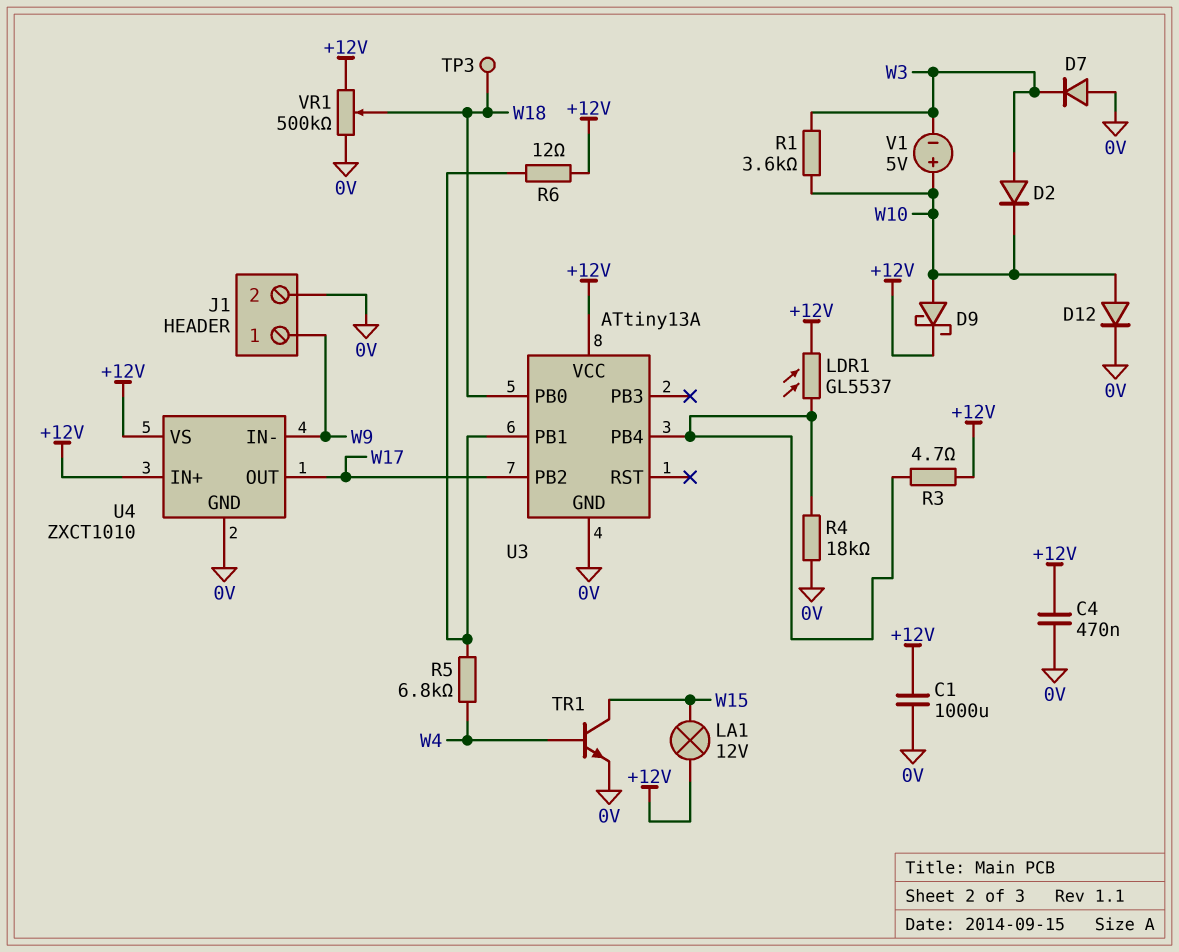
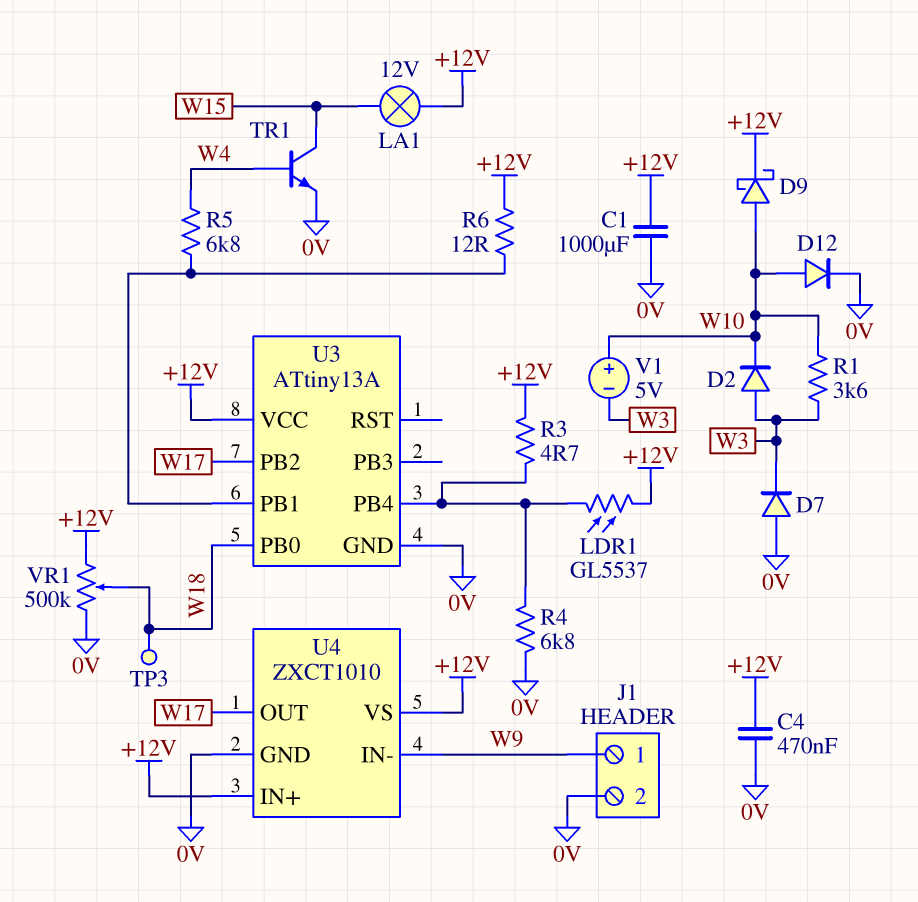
R4: 18k (0V, U3/PB4) -> 6.8k (0V, U3/PB4)

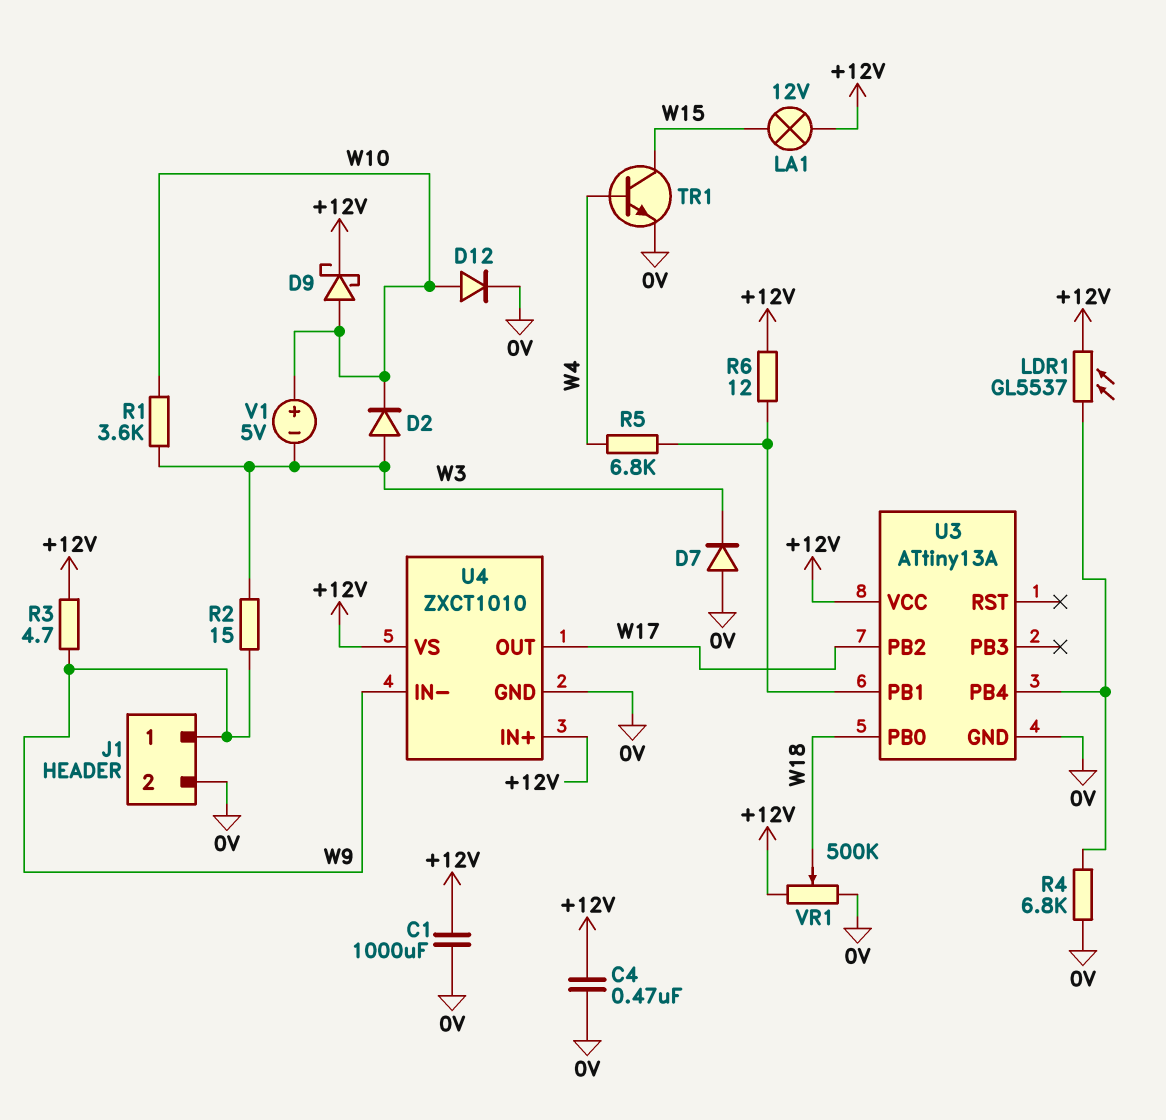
R2: none -> 15 (W3, W9)
R3: 4.7 (+12V, U3/PB4) -> 4.7 (+12V, W9)
TP3: test point (W18) -> none

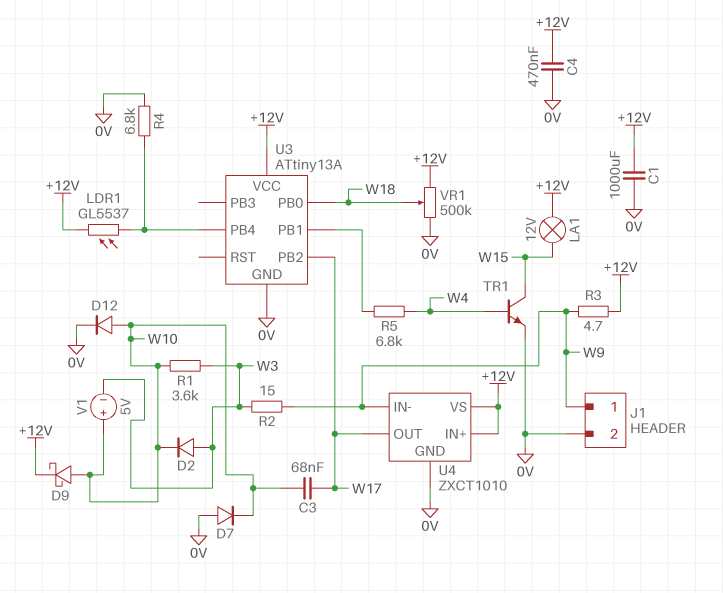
C3: none -> 68nF (W10, W17)
D7: diode (A 0V, K W3) -> diode (A 0V, K W10)
R6: 12 (+12V, U3/PB1) -> none

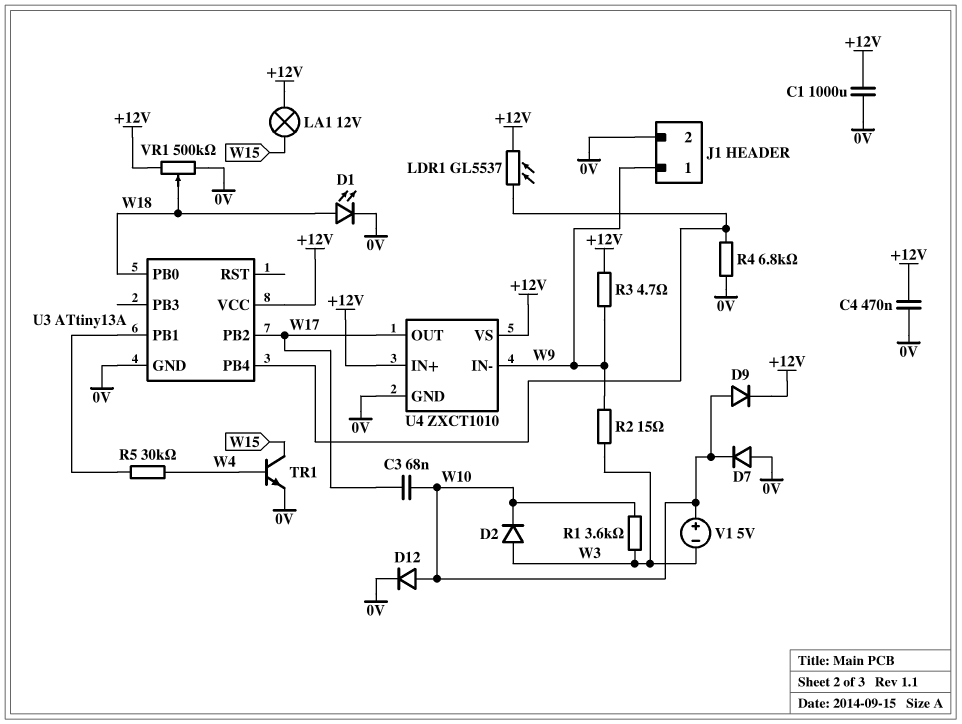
D1: none -> LED (A W18, K 0V)
D9: schottky (A W10, K +12V) -> diode (A W10, K +12V)
R5: 6.8k (U3/PB1, W4) -> 30k (U3/PB1, W4)

